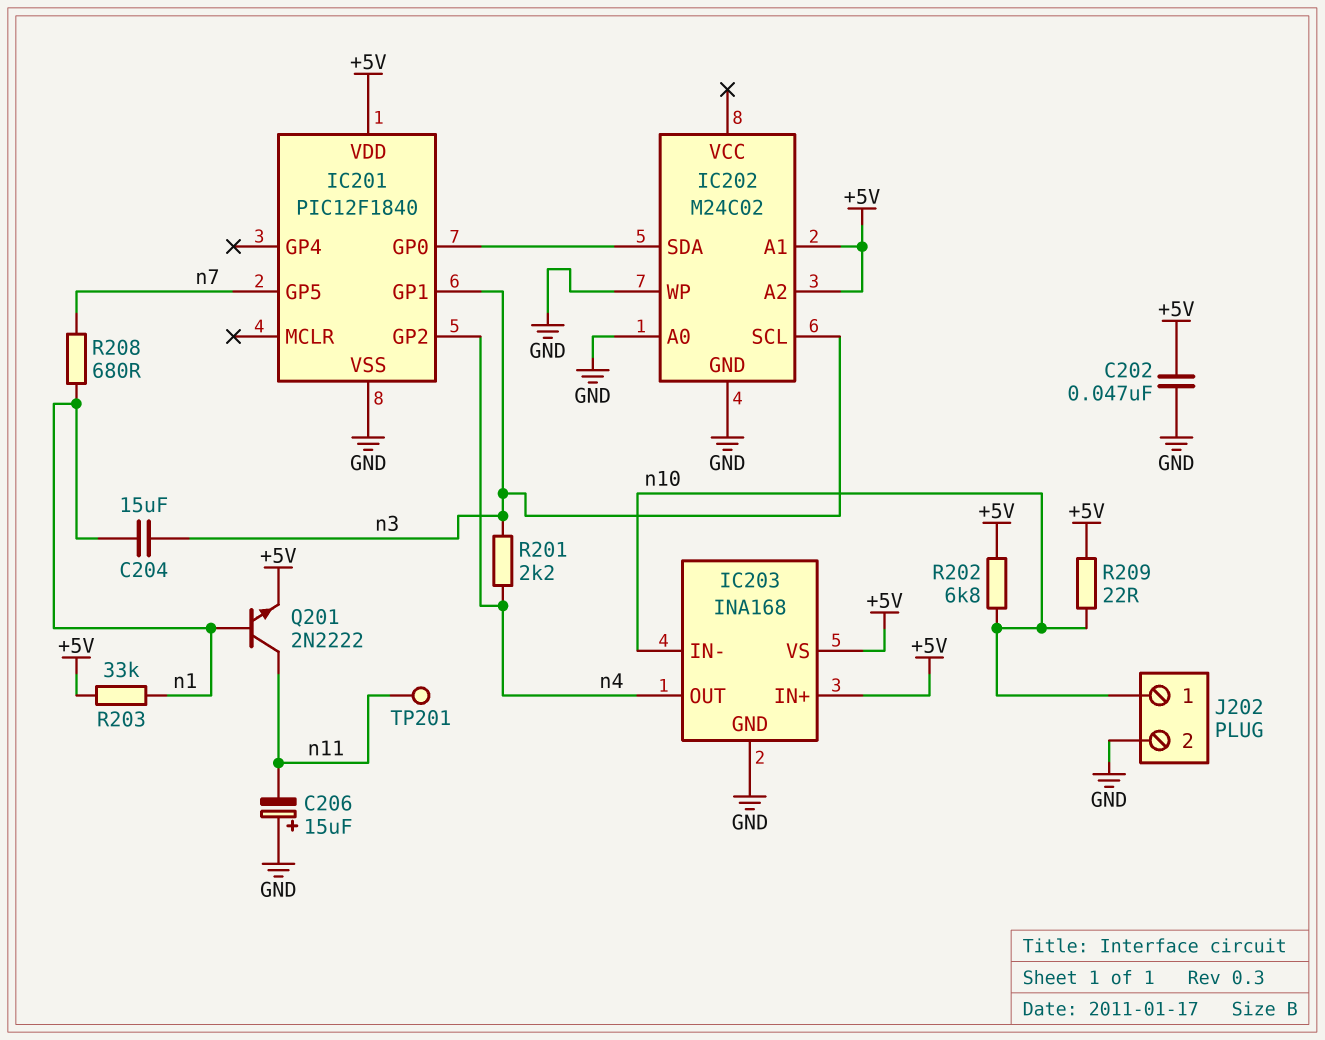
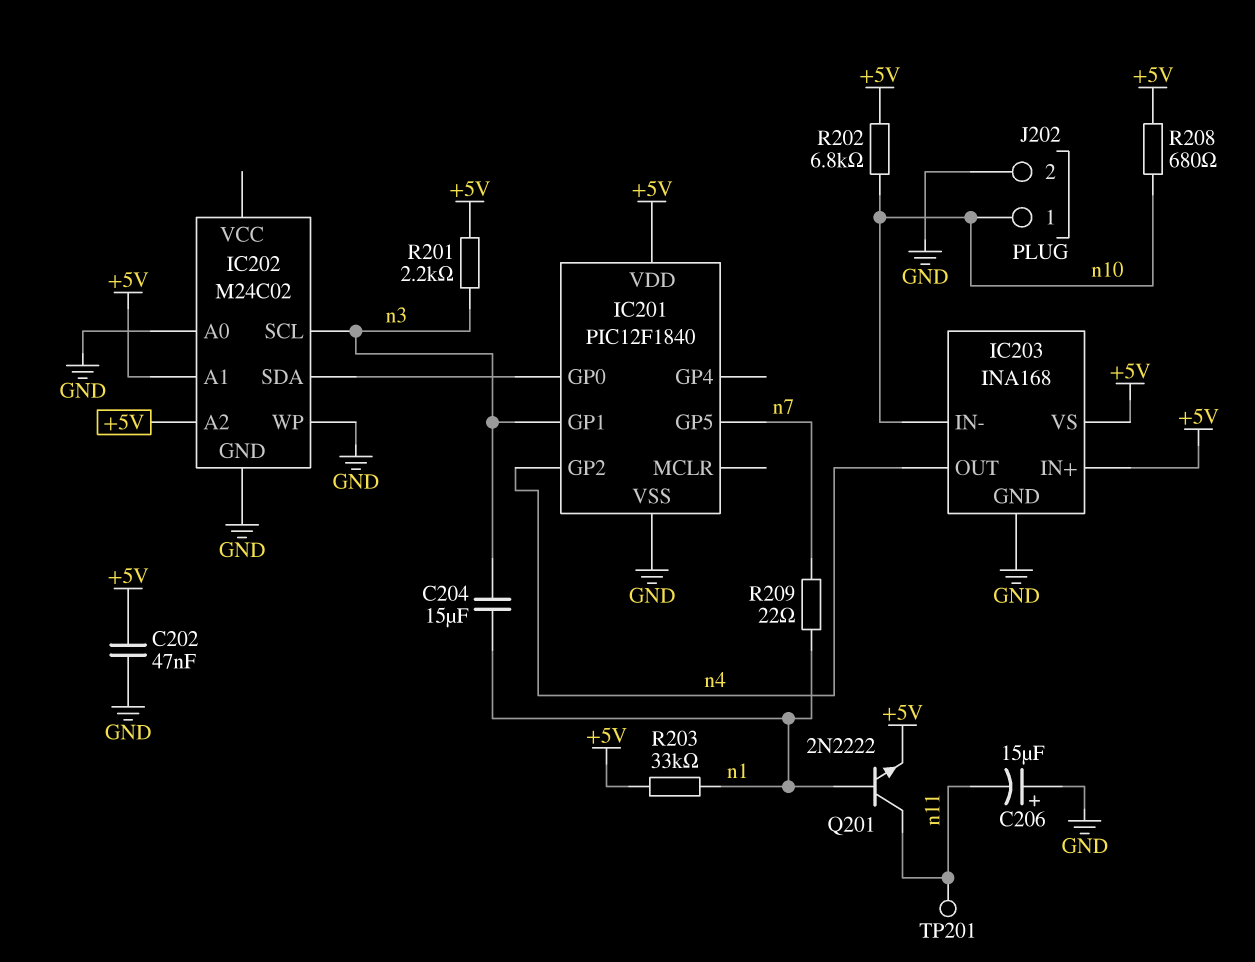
R201: 2.2k (n3, n4) -> 2.2k (+5V, n3)
R208: 680 (n1, n7) -> 680 (+5V, n10)
R209: 22 (+5V, n10) -> 22 (n1, n7)

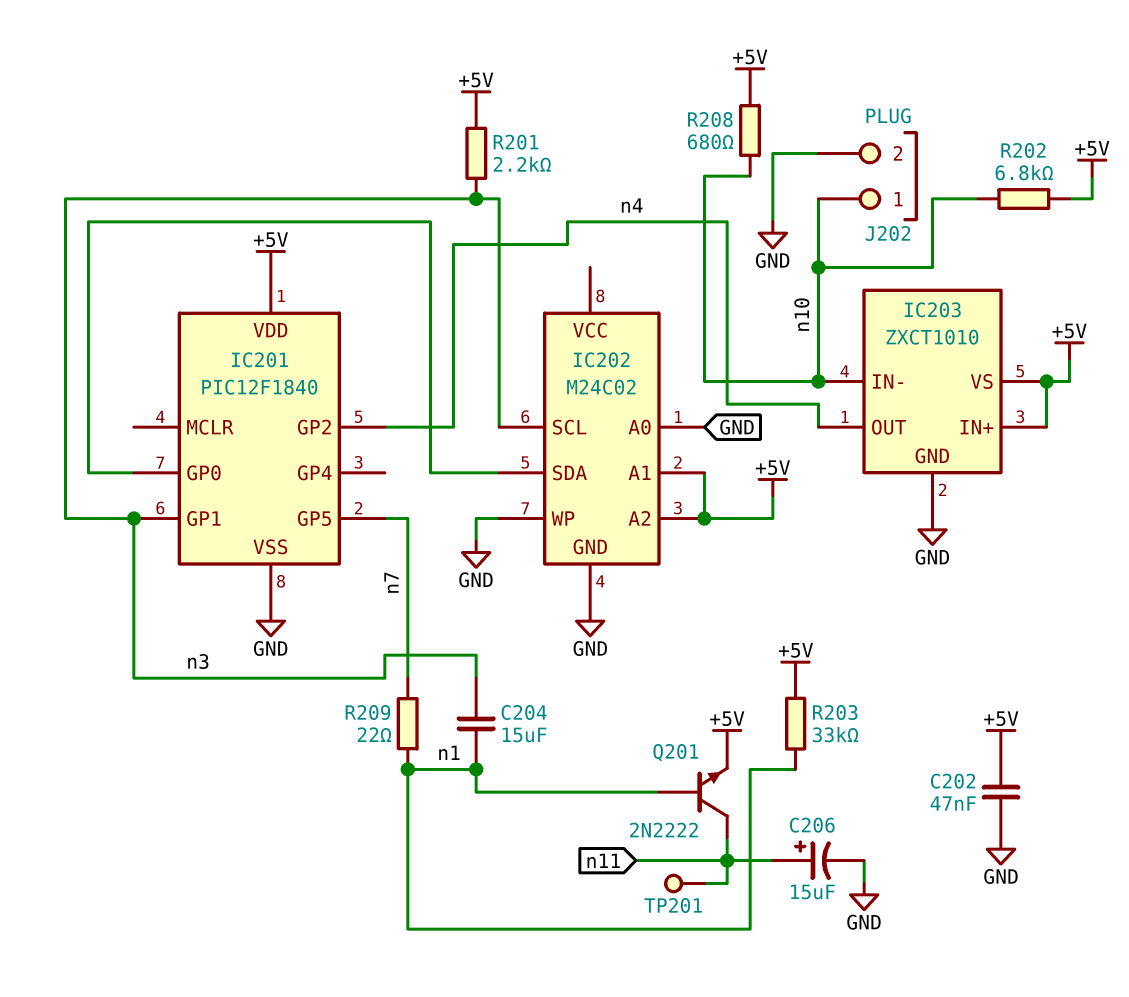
C206: 15uF (plus GND, minus n11) -> 15uF (plus n11, minus GND)
IC203: INA168 -> ZXCT1010

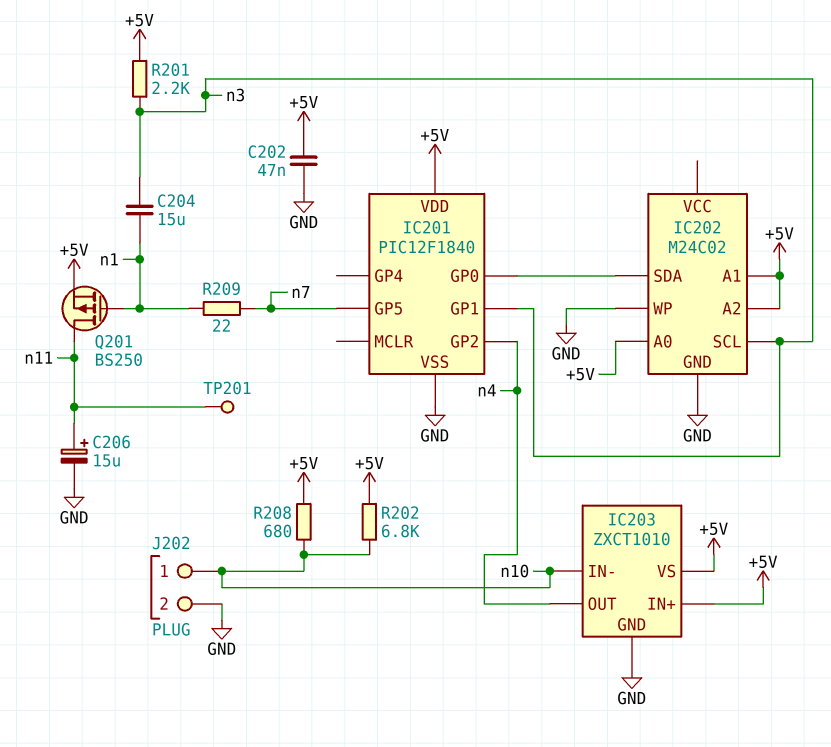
IC202 pin A0: GND -> +5V
Q201: NPN 2N2222 (B n1, C n11, E +5V) -> PMOS BS250 (G n1, D n11, S +5V)
R203: 33k (+5V, n1) -> none

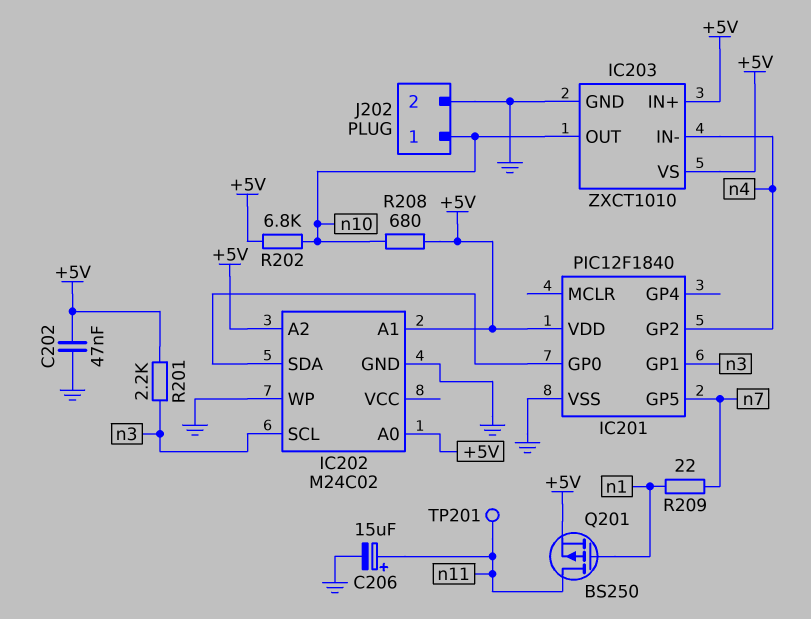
C204: 15uF (n1, n3) -> none
IC203 pin IN-: n10 -> n4
IC203 pin OUT: n4 -> n10

